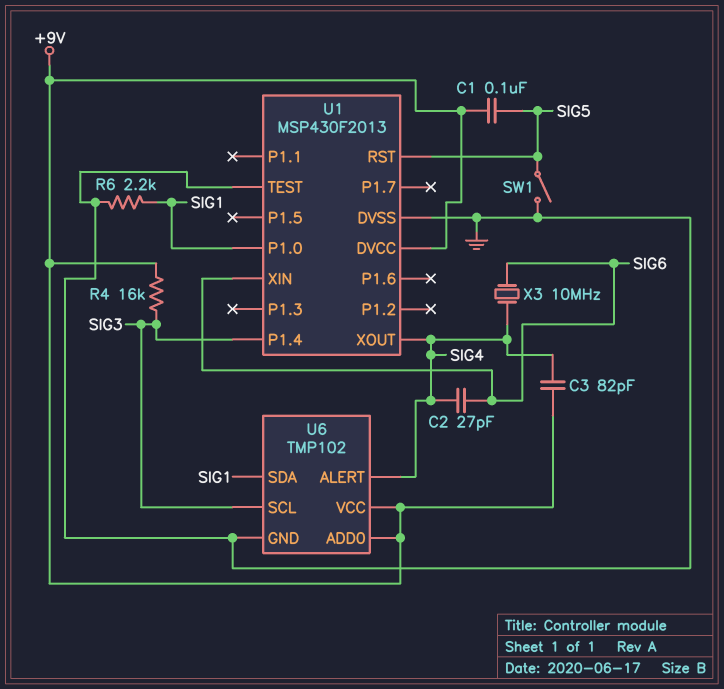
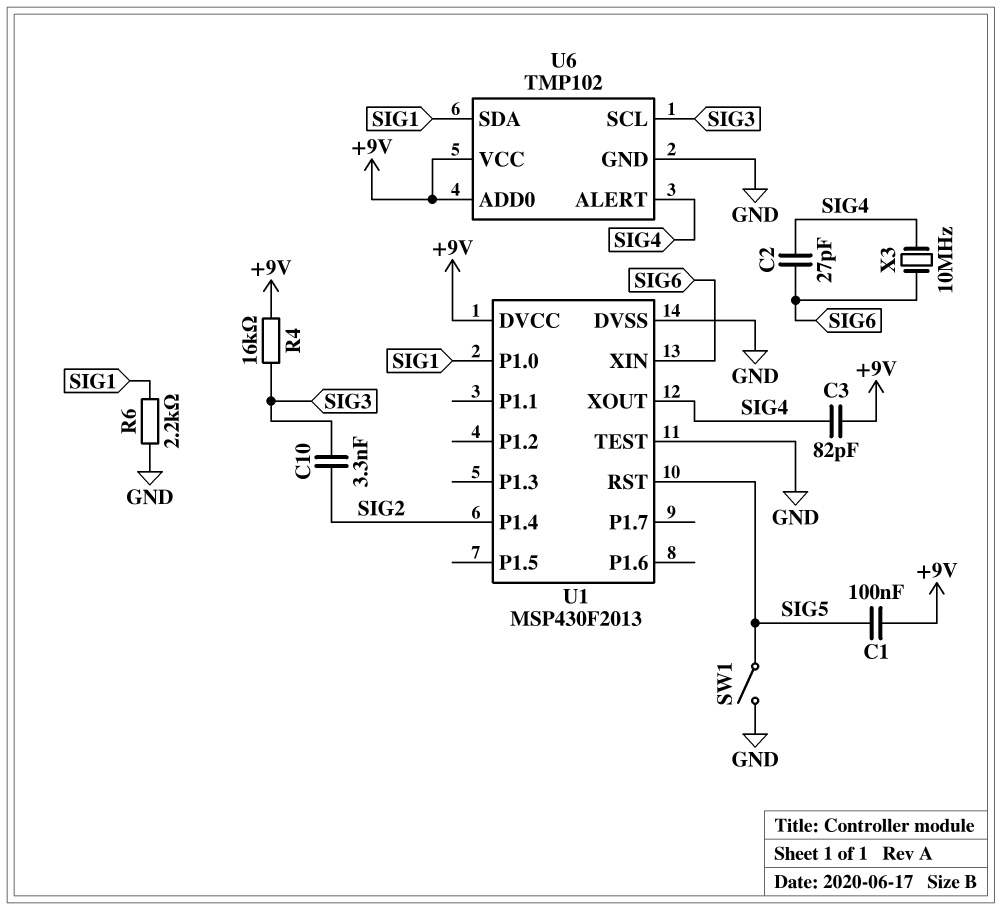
C10: none -> 3.3nF (SIG2, SIG3)
U1 pin P1.4: SIG3 -> SIG2

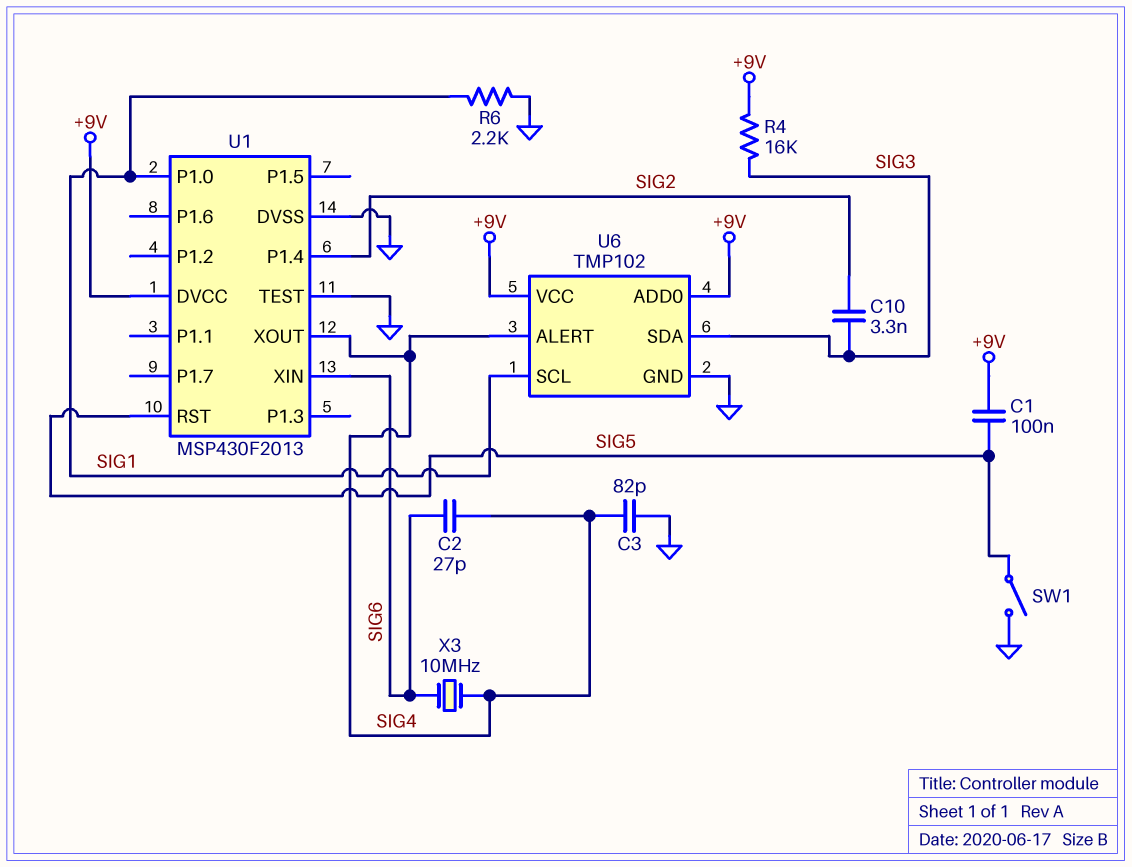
C3: 82pF (+9V, SIG4) -> 82pF (GND, SIG4)
U6 pin SCL: SIG3 -> SIG1
U6 pin SDA: SIG1 -> SIG3

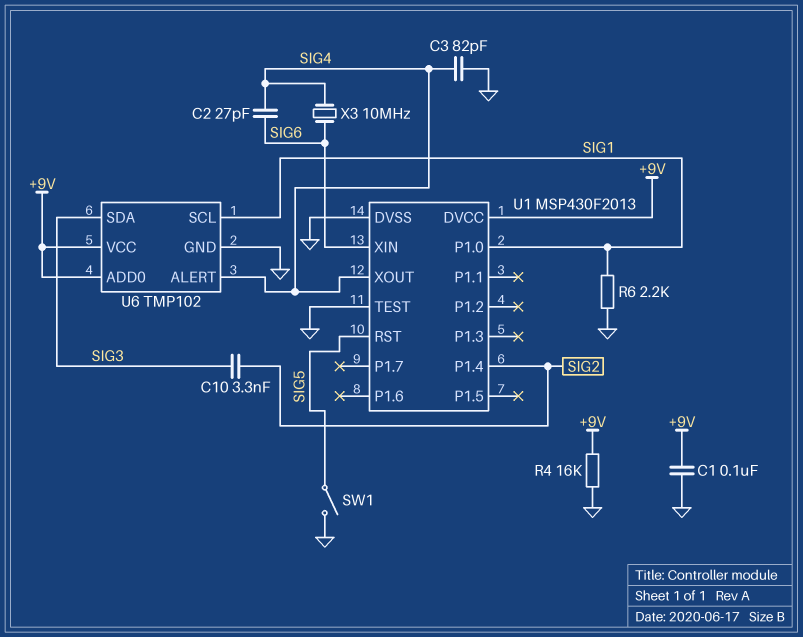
C1: 100nF (+9V, SIG5) -> 100nF (+9V, GND)
R4: 16k (+9V, SIG3) -> 16k (+9V, GND)

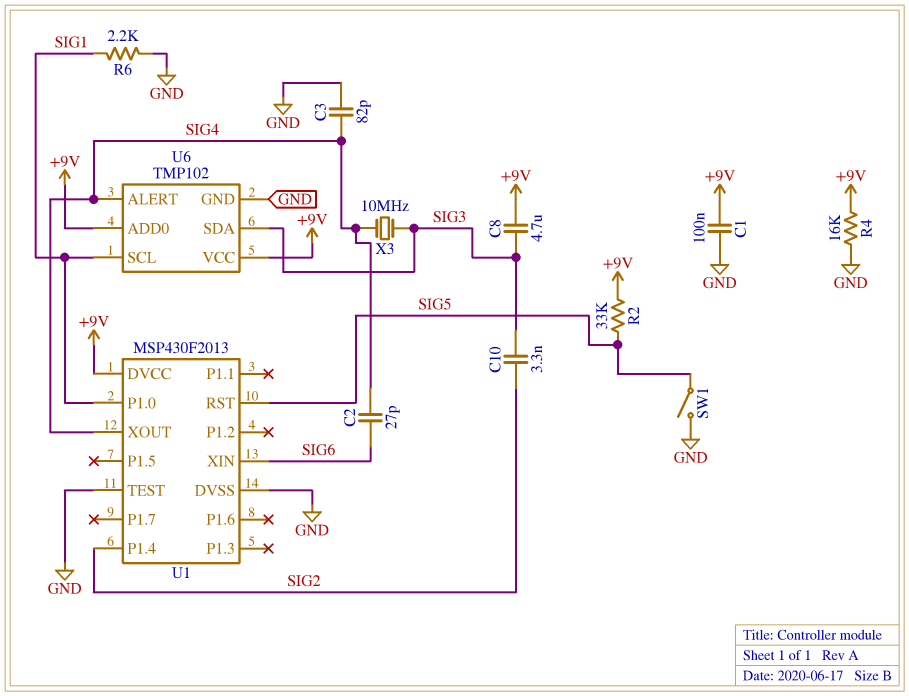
C8: none -> 4.7uF (+9V, SIG3)
R2: none -> 33k (+9V, SIG5)
X3: 10MHz (SIG4, SIG6) -> 10MHz (SIG3, SIG4)

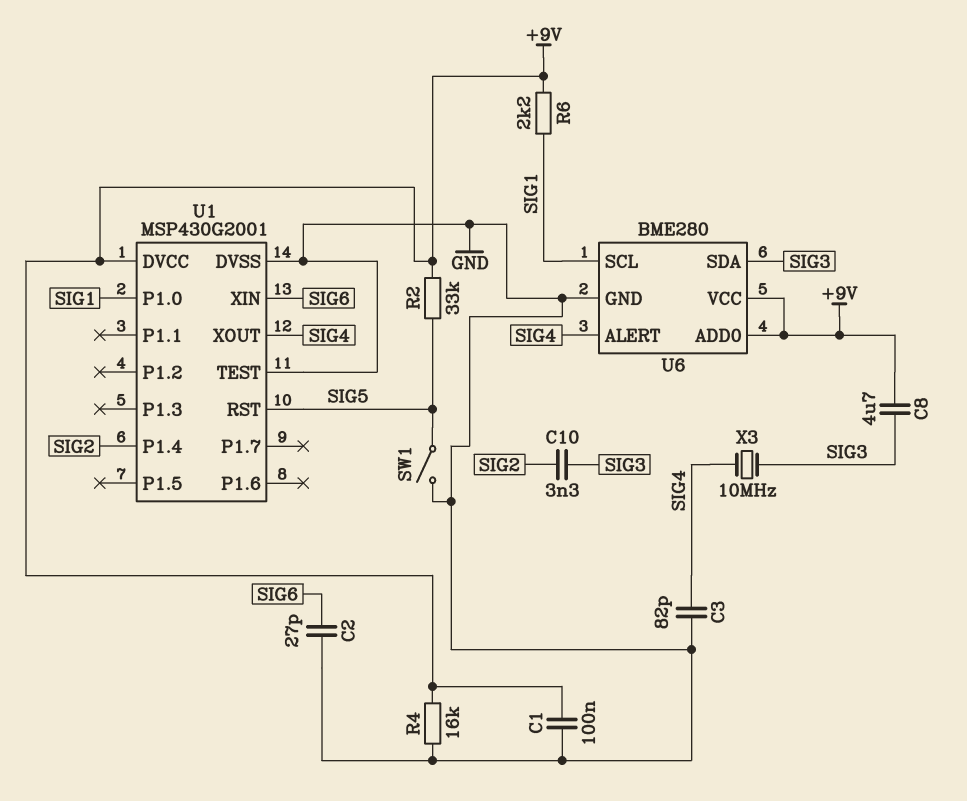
C2: 27pF (SIG4, SIG6) -> 27pF (GND, SIG6)
R6: 2.2k (GND, SIG1) -> 2.2k (+9V, SIG1)
U1: MSP430F2013 -> MSP430G2001
U6: TMP102 -> BME280

